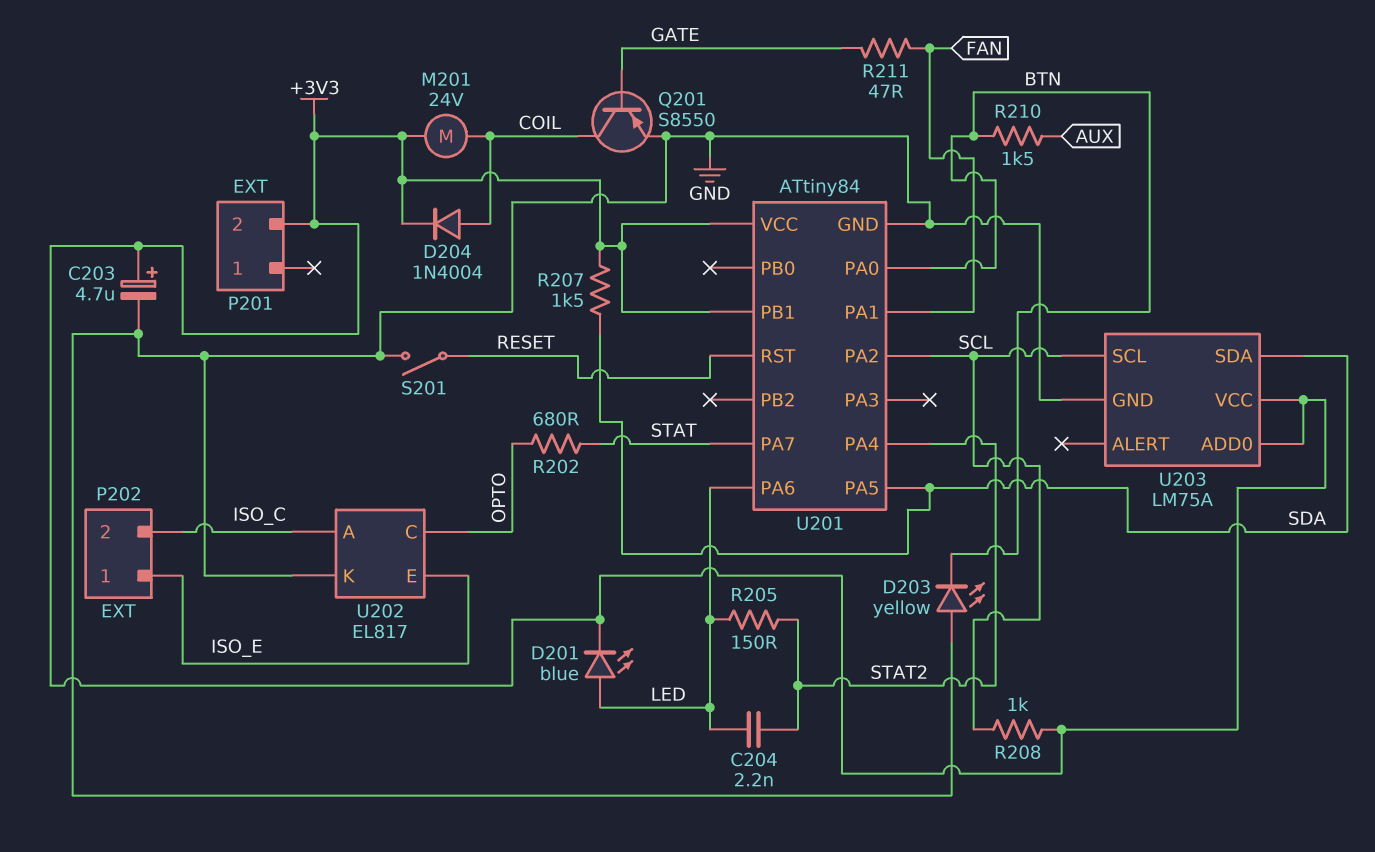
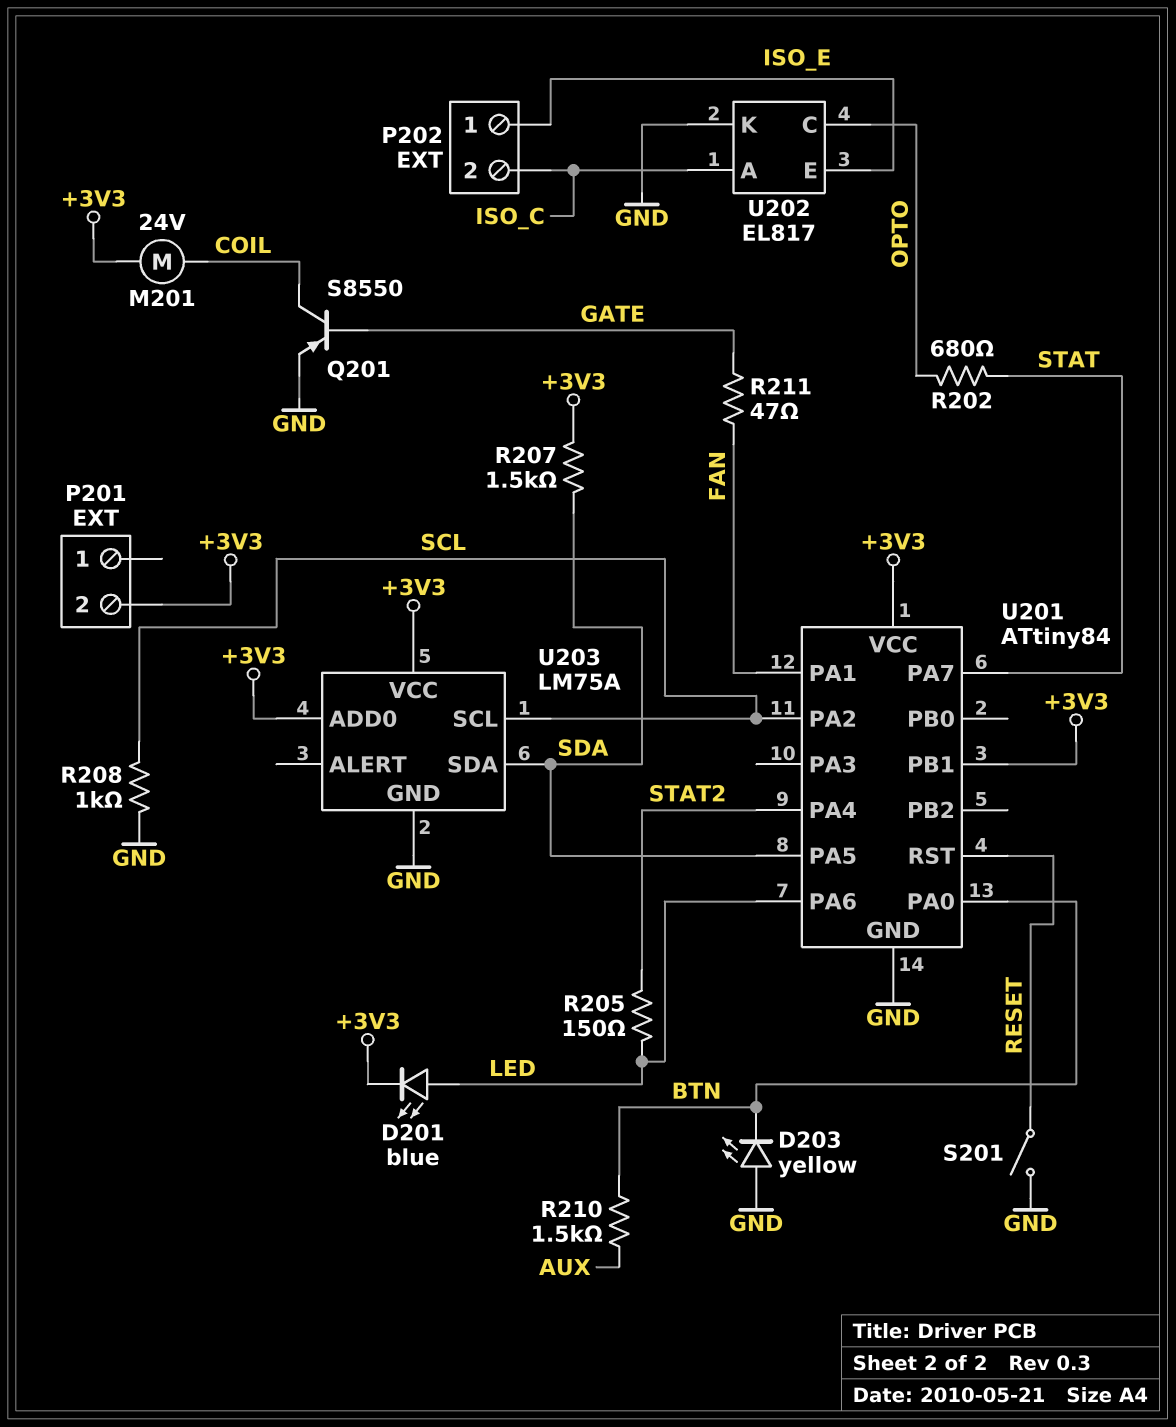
C203: 4.7uF (plus +3V3, minus GND) -> none
C204: 2.2nF (LED, STAT2) -> none
D204: diode 1N4004 (A COIL, K +3V3) -> none
R208: 1k (+3V3, SCL) -> 1k (GND, SCL)

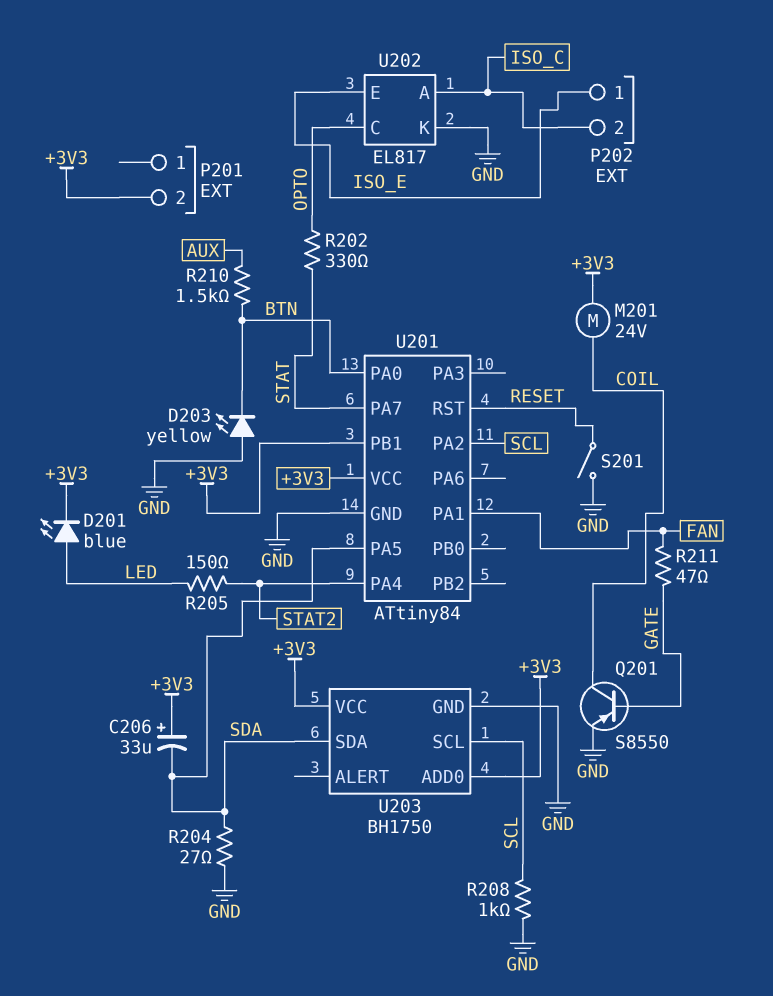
C206: none -> 33uF (plus +3V3, minus SDA)
R202: 680 (OPTO, STAT) -> 330 (OPTO, STAT)
R204: none -> 27 (GND, SDA)
R207: 1.5k (+3V3, SDA) -> none
U201 pin PA6: LED -> none
U203: LM75A -> BH1750

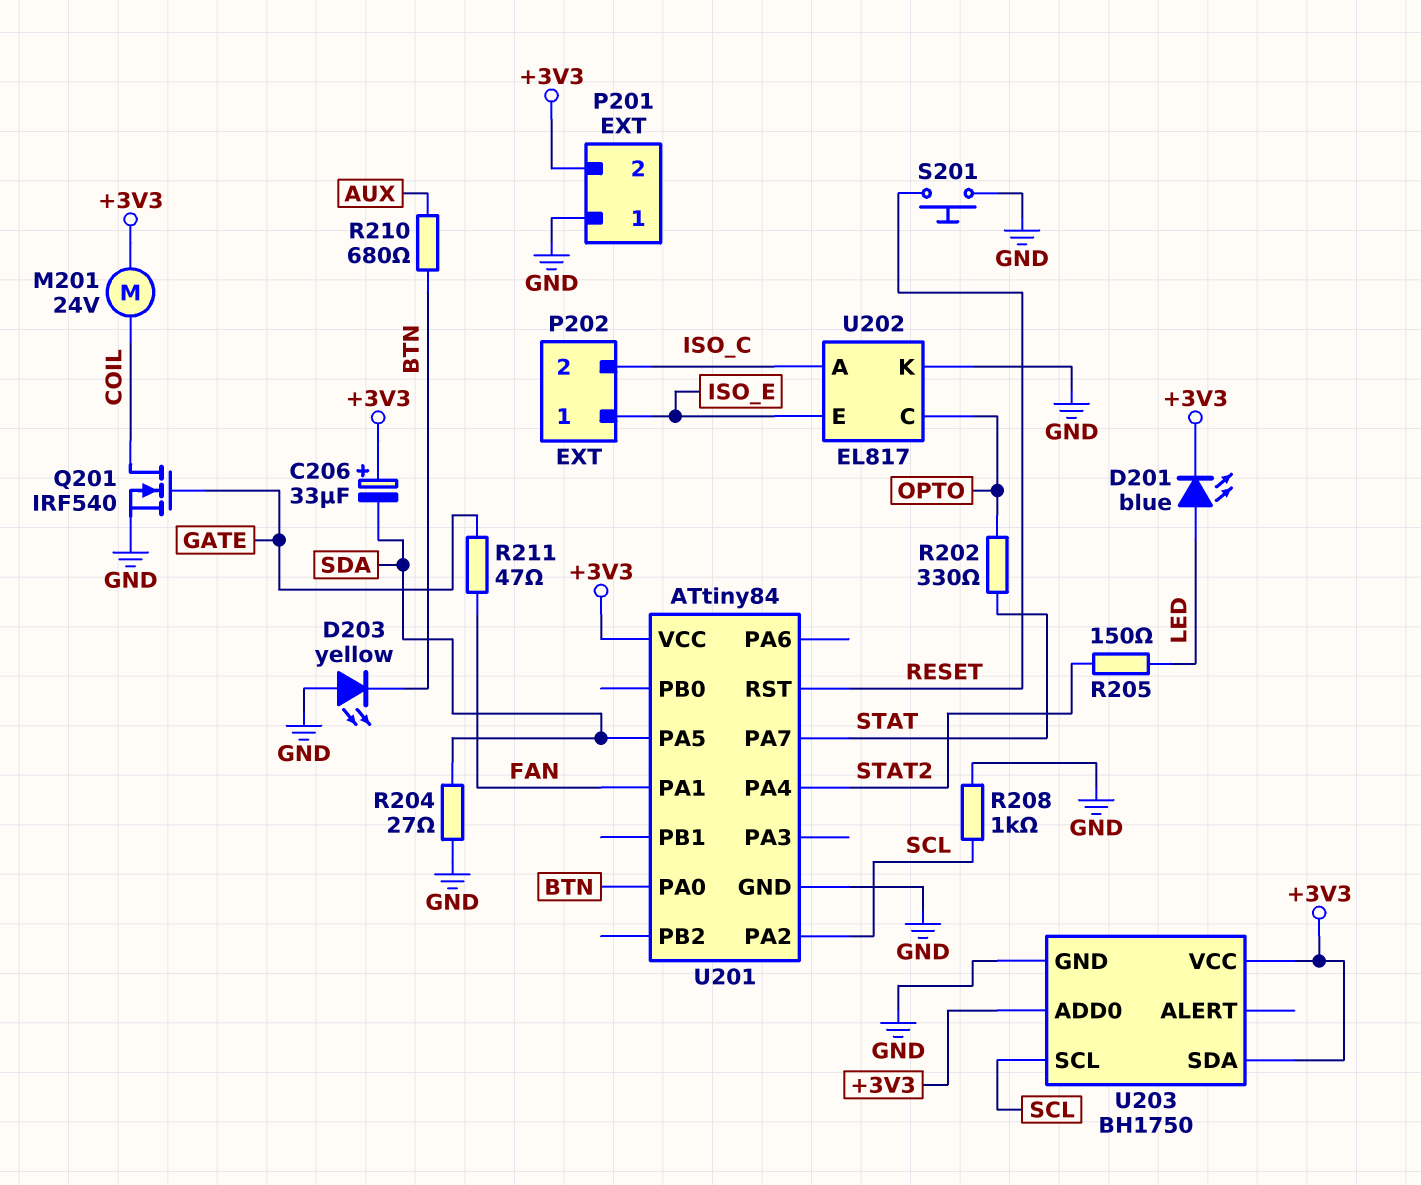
P201 pin 1: none -> GND
Q201: PNP S8550 (B GATE, C COIL, E GND) -> NMOS IRF540 (G GATE, D COIL, S GND)
R210: 1.5k (AUX, BTN) -> 680 (AUX, BTN)
S201: switch (GND, RESET) -> button (GND, RESET)
U201 pin PB1: +3V3 -> none
U203 pin SDA: SDA -> +3V3

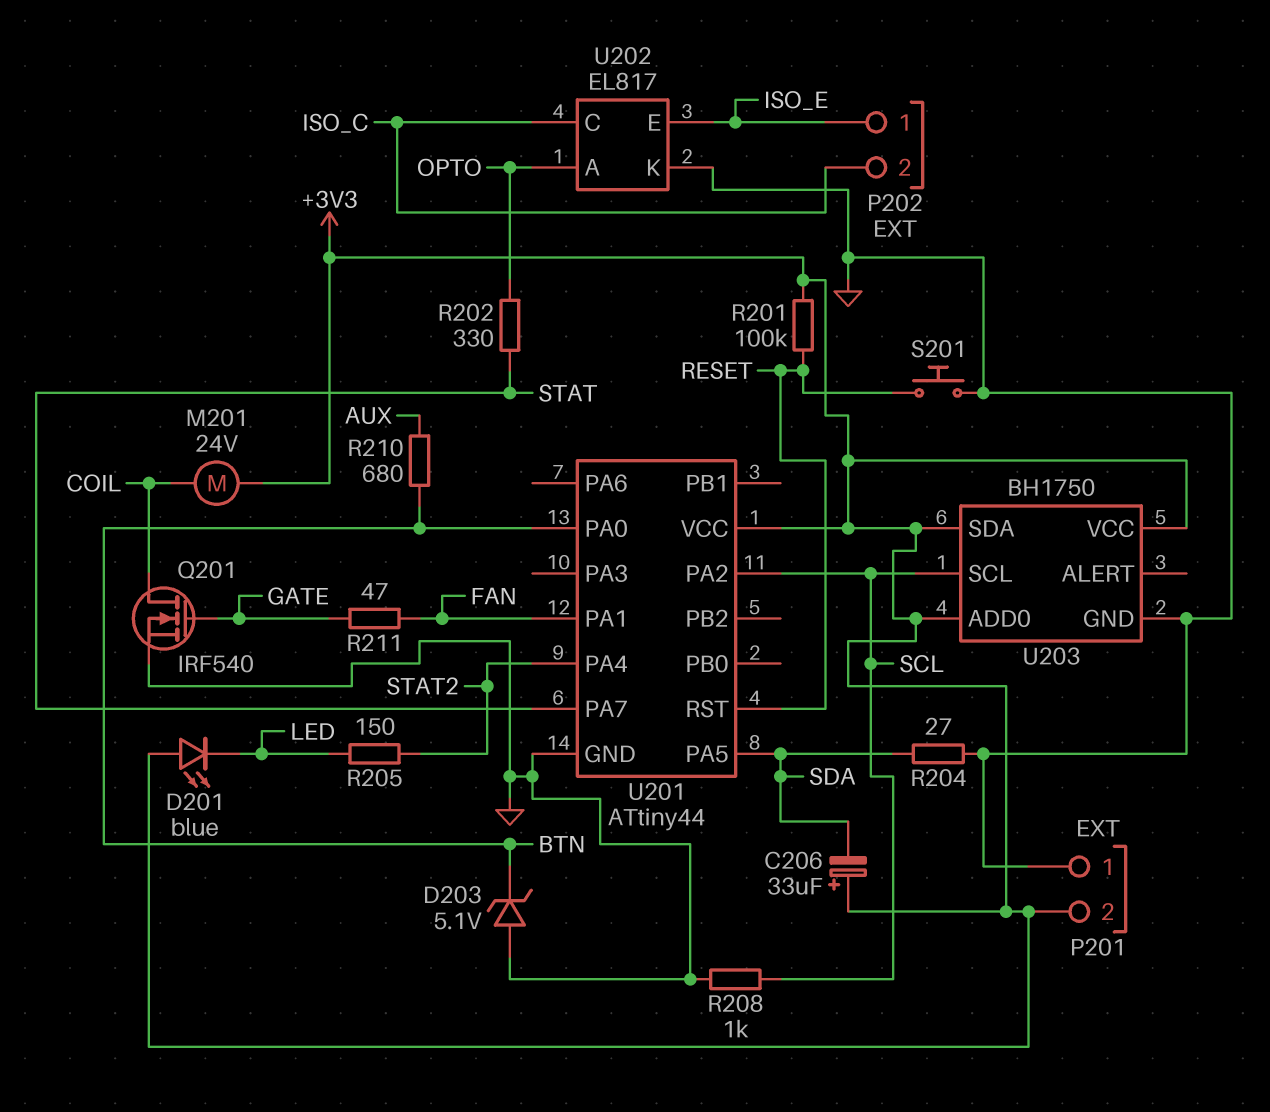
D201: LED blue (A LED, K +3V3) -> LED blue (A +3V3, K LED)
D203: LED yellow (A GND, K BTN) -> zener 5.1V (A GND, K BTN)
R201: none -> 100k (+3V3, RESET)
U201: ATtiny84 -> ATtiny44
U202 pin A: ISO_C -> OPTO
U202 pin C: OPTO -> ISO_C

